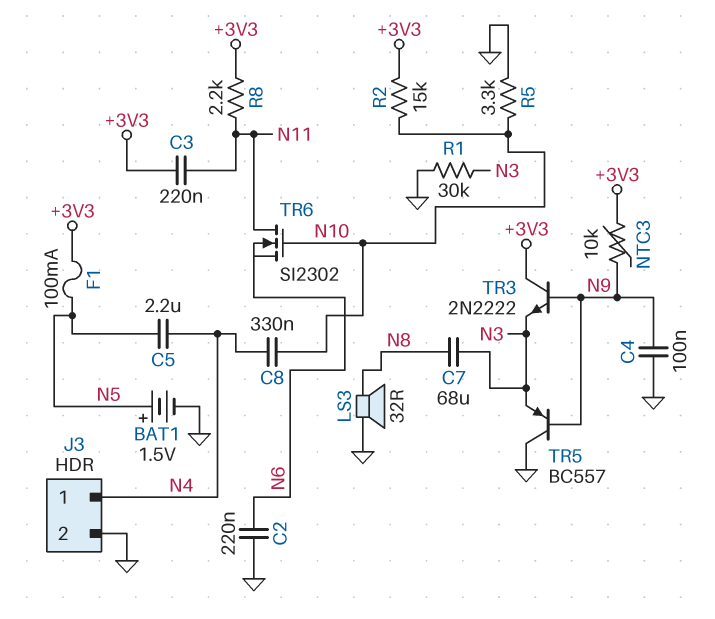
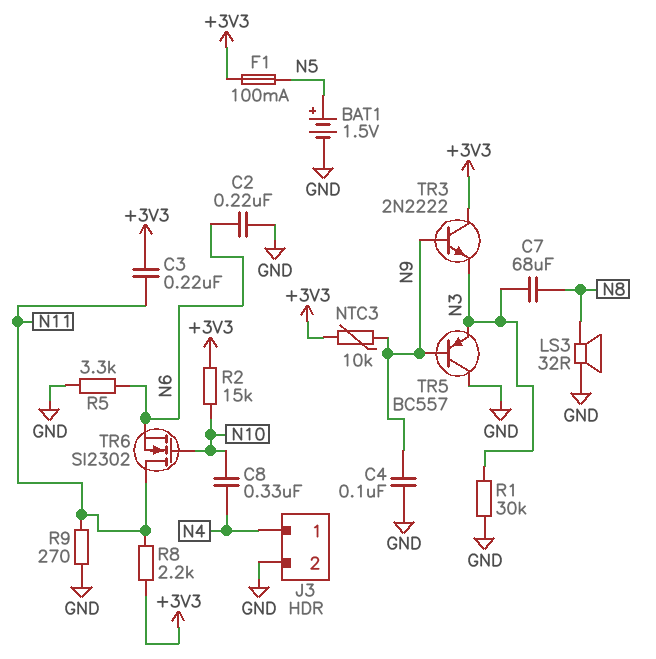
C5: 2.2uF (N4, N5) -> none
R5: 3.3k (GND, N10) -> 3.3k (GND, N6)
R9: none -> 270 (GND, N11)

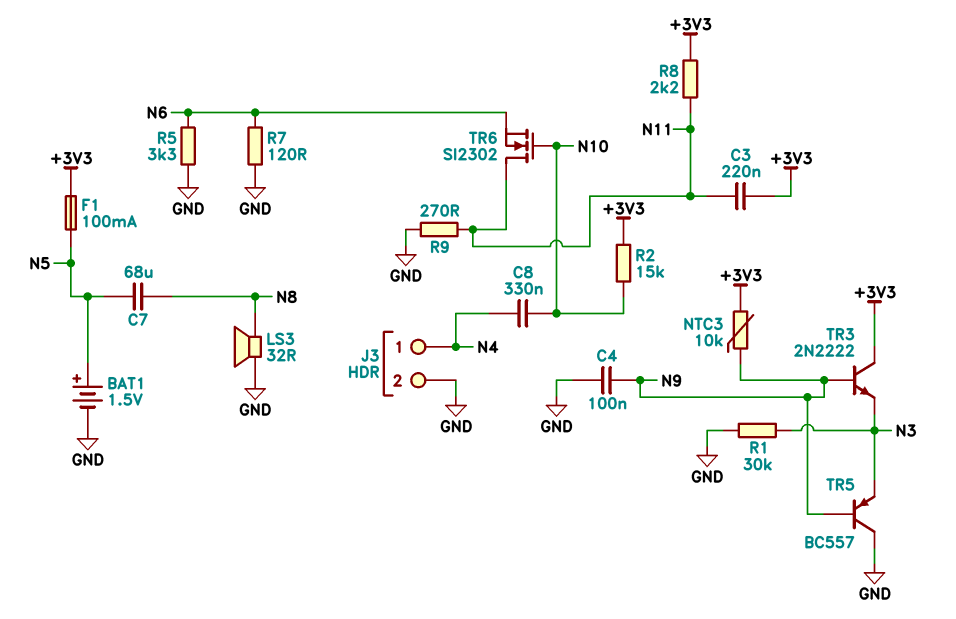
C2: 220nF (GND, N6) -> none
C7: 68uF (N3, N8) -> 68uF (N5, N8)
R7: none -> 120 (GND, N6)

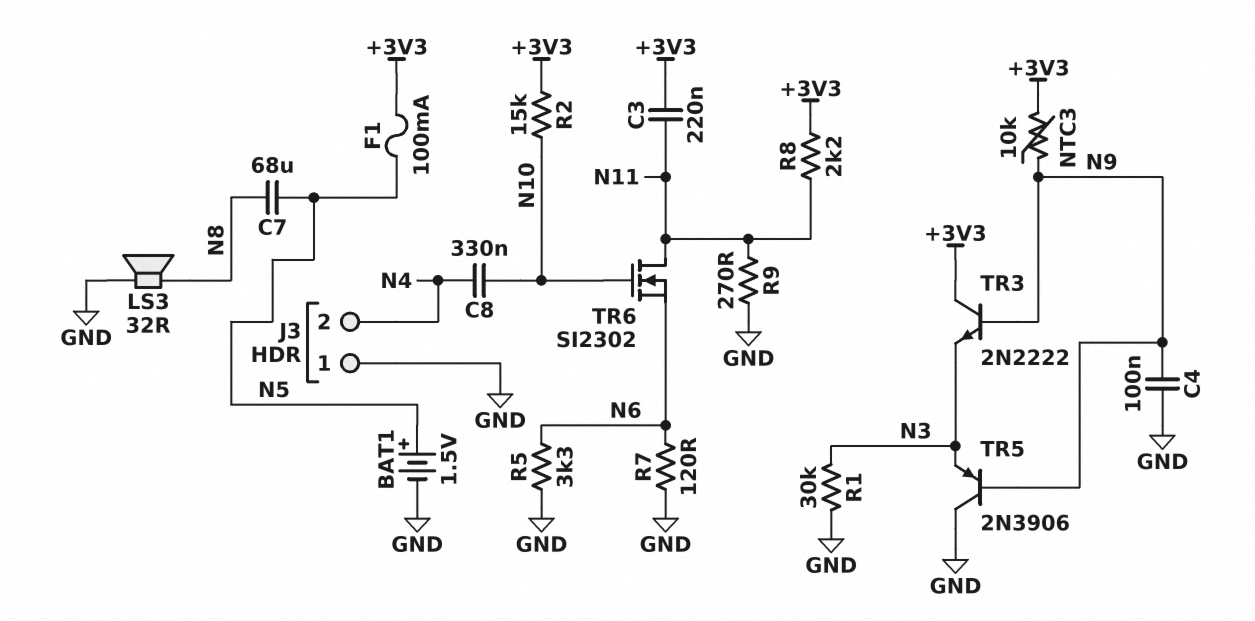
J3 pin 1: N4 -> GND
J3 pin 2: GND -> N4
TR5: PNP BC557 (B N9, C GND, E N3) -> PNP 2N3906 (B N9, C GND, E N3)

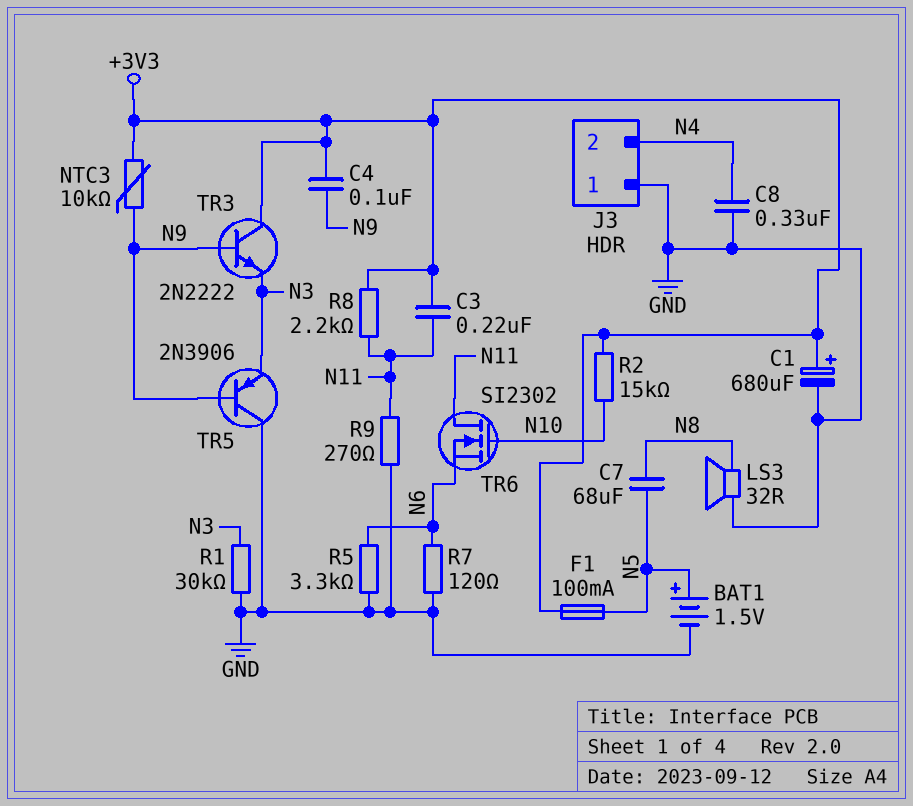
C1: none -> 680uF (plus +3V3, minus GND)
C4: 100nF (GND, N9) -> 100nF (+3V3, N9)
C8: 330nF (N4, N10) -> 330nF (GND, N4)

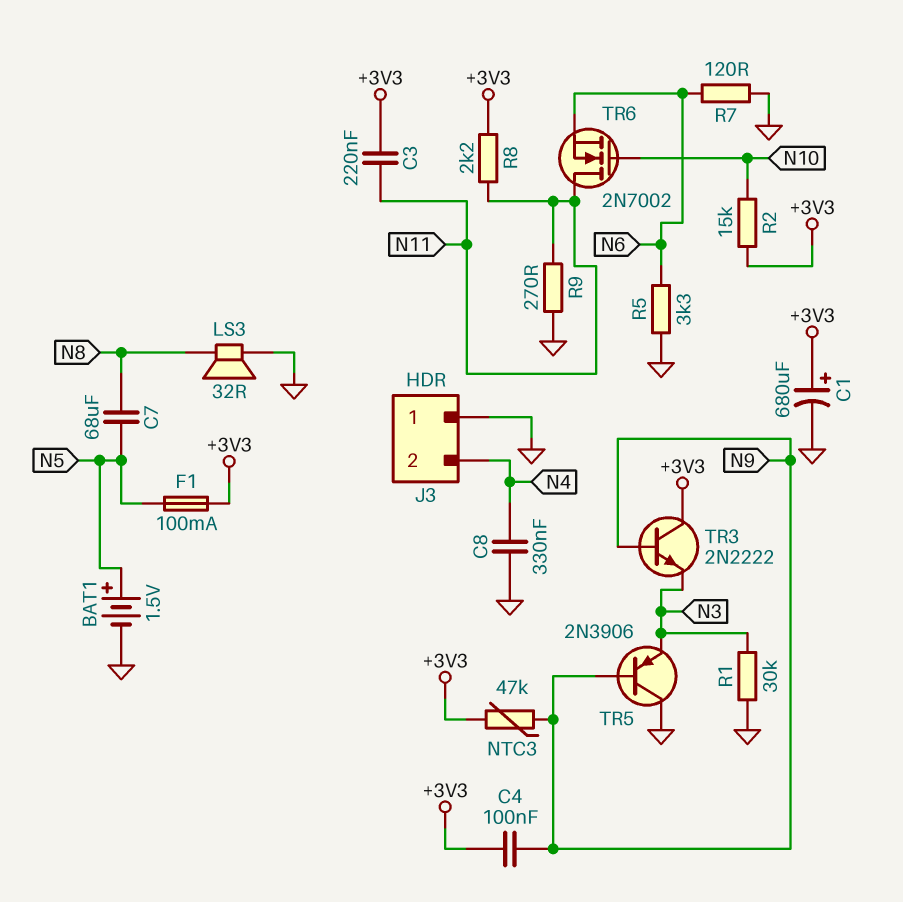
NTC3: 10k (+3V3, N9) -> 47k (+3V3, N9)
TR6: NMOS SI2302 (G N10, D N11, S N6) -> NMOS 2N7002 (G N10, D N11, S N6)

